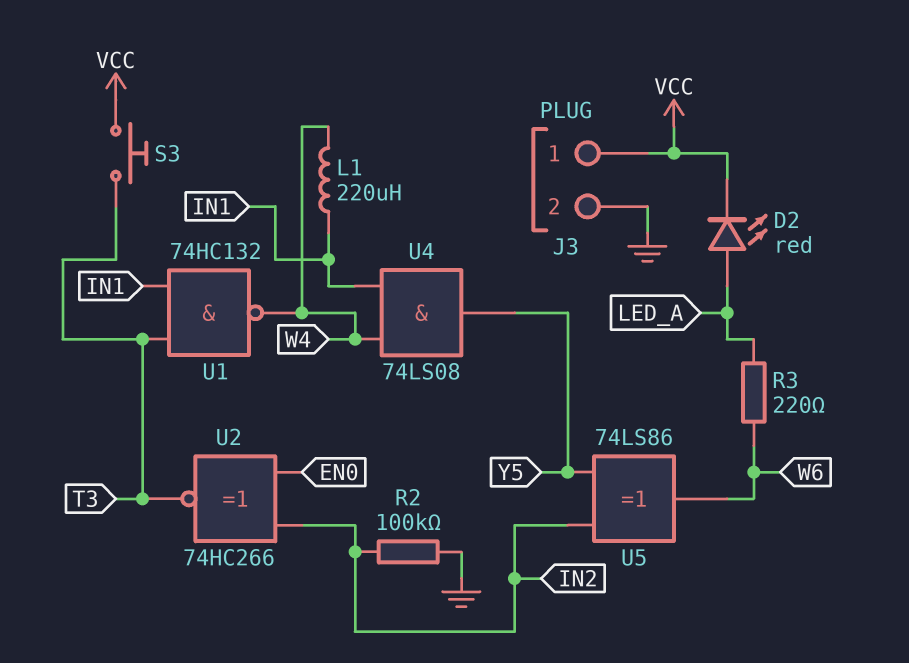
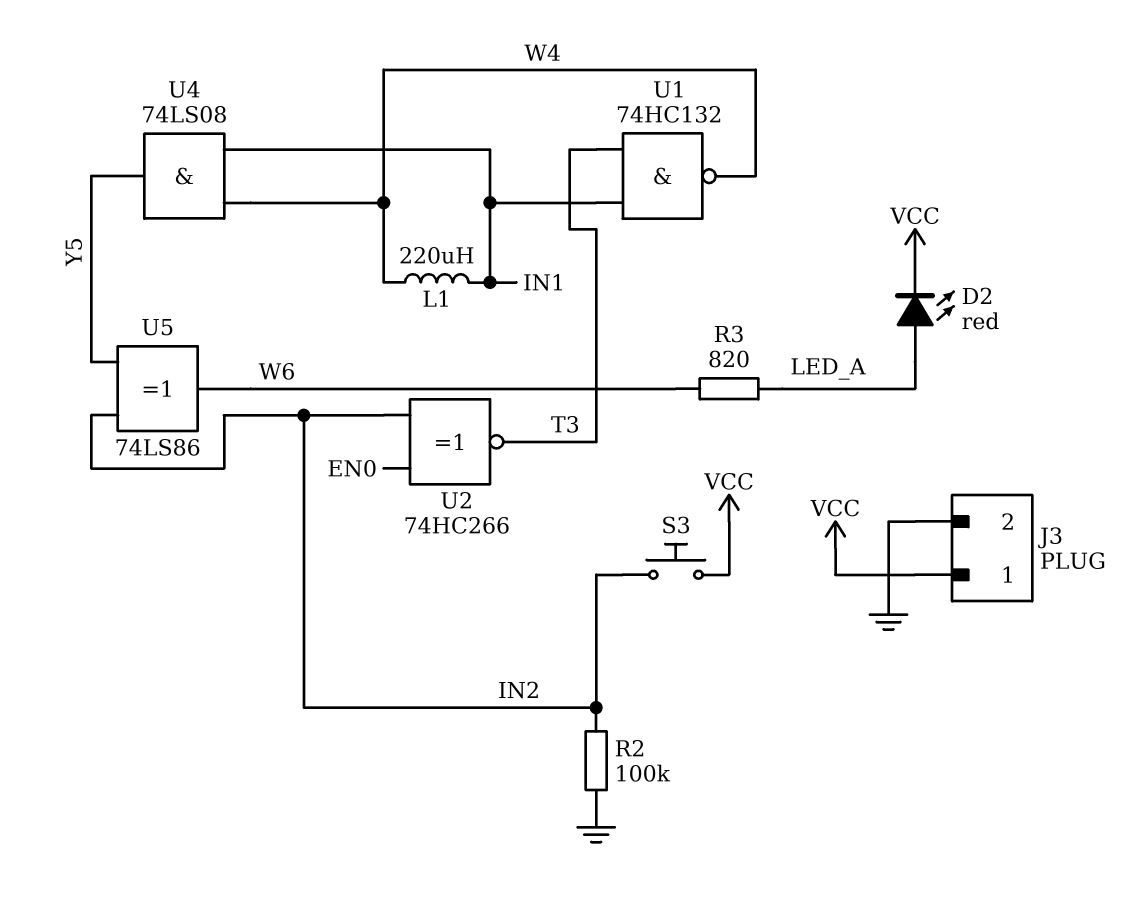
R3: 220 (LED_A, W6) -> 820 (LED_A, W6)
S3: button (T3, VCC) -> button (IN2, VCC)

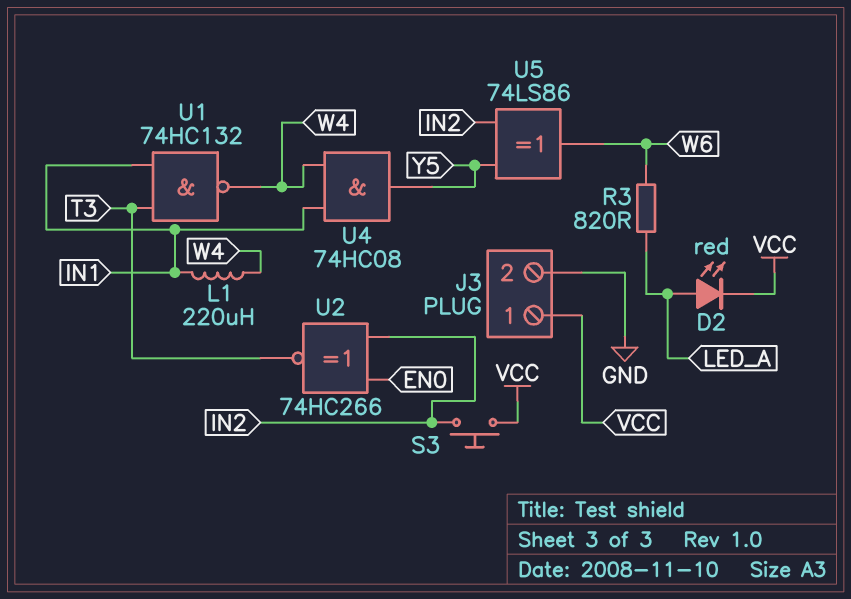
R2: 100k (GND, IN2) -> none
U4: AND 74LS08 (in IN1, in W4, out Y5) -> AND 74HC08 (in IN1, in W4, out Y5)

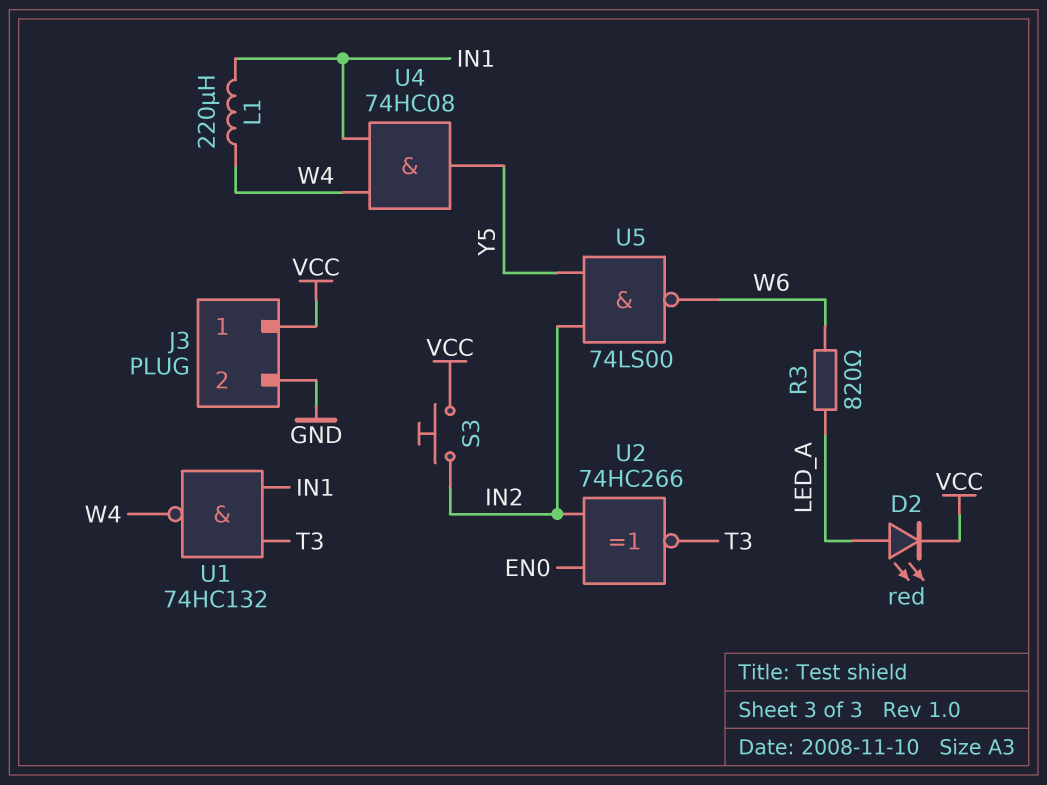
U5: XOR 74LS86 (in IN2, in Y5, out W6) -> NAND 74LS00 (in IN2, in Y5, out W6)

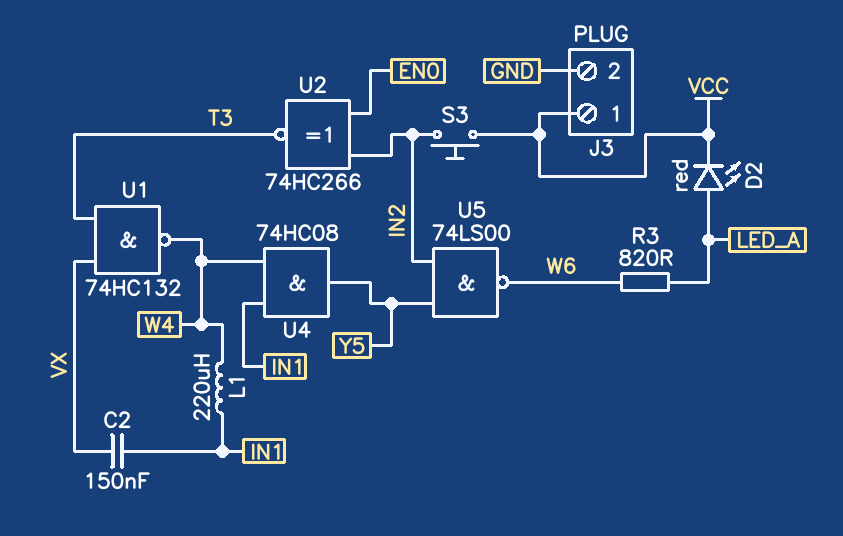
C2: none -> 150nF (IN1, VX)
U1: NAND 74HC132 (in IN1, in T3, out W4) -> NAND 74HC132 (in T3, in VX, out W4)

